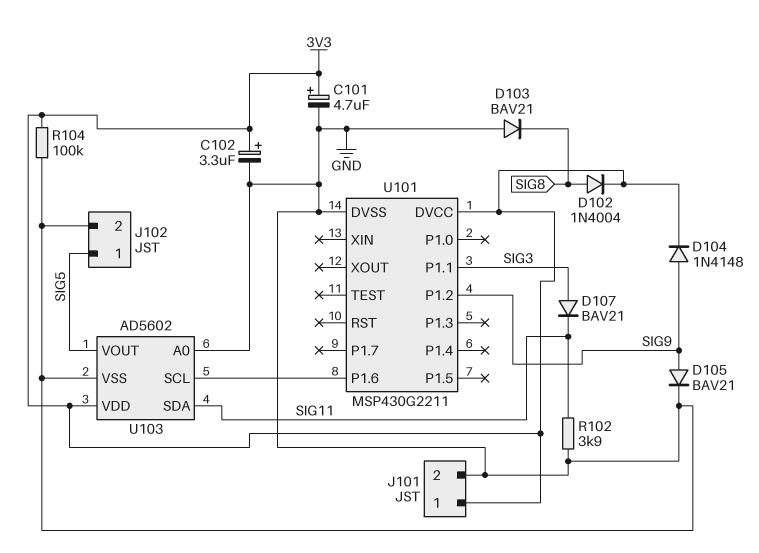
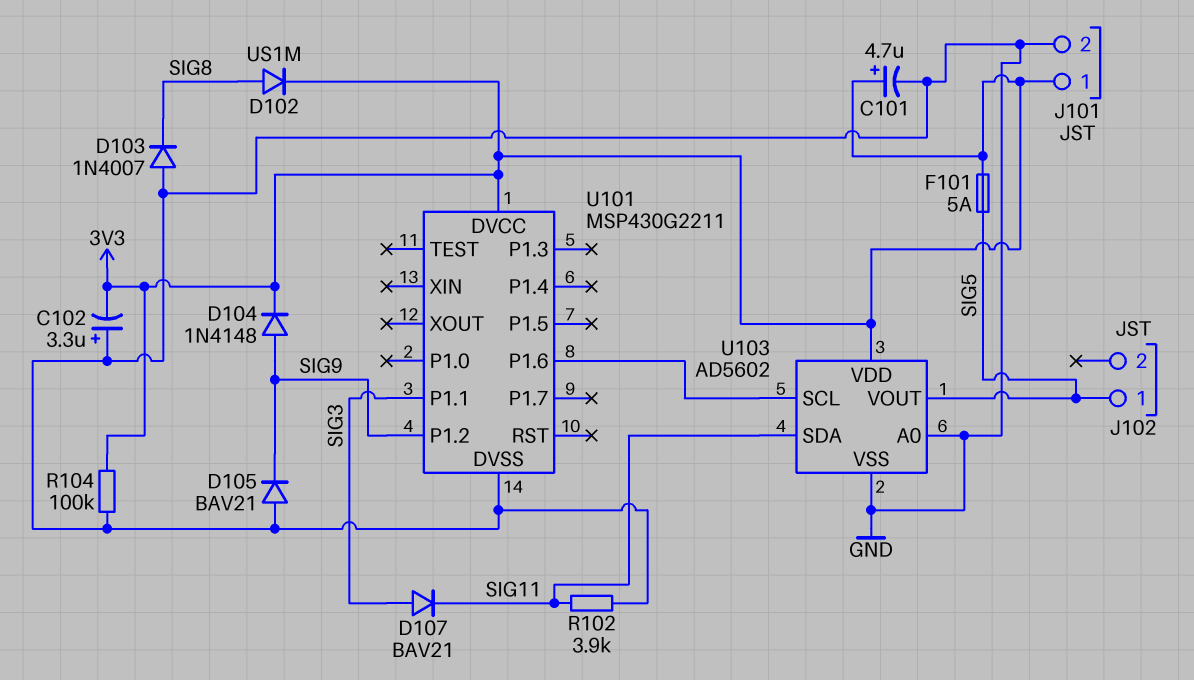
C102: 3.3uF (plus 3V3, minus GND) -> 3.3uF (plus GND, minus 3V3)
D102: diode 1N4004 (A SIG8, K 3V3) -> diode US1M (A SIG8, K 3V3)
D103: diode BAV21 (A GND, K SIG8) -> diode 1N4007 (A GND, K SIG8)
D105: diode BAV21 (A SIG9, K GND) -> diode BAV21 (A GND, K SIG9)
F101: none -> 5A (3V3, SIG5)
J102 pin 2: GND -> none

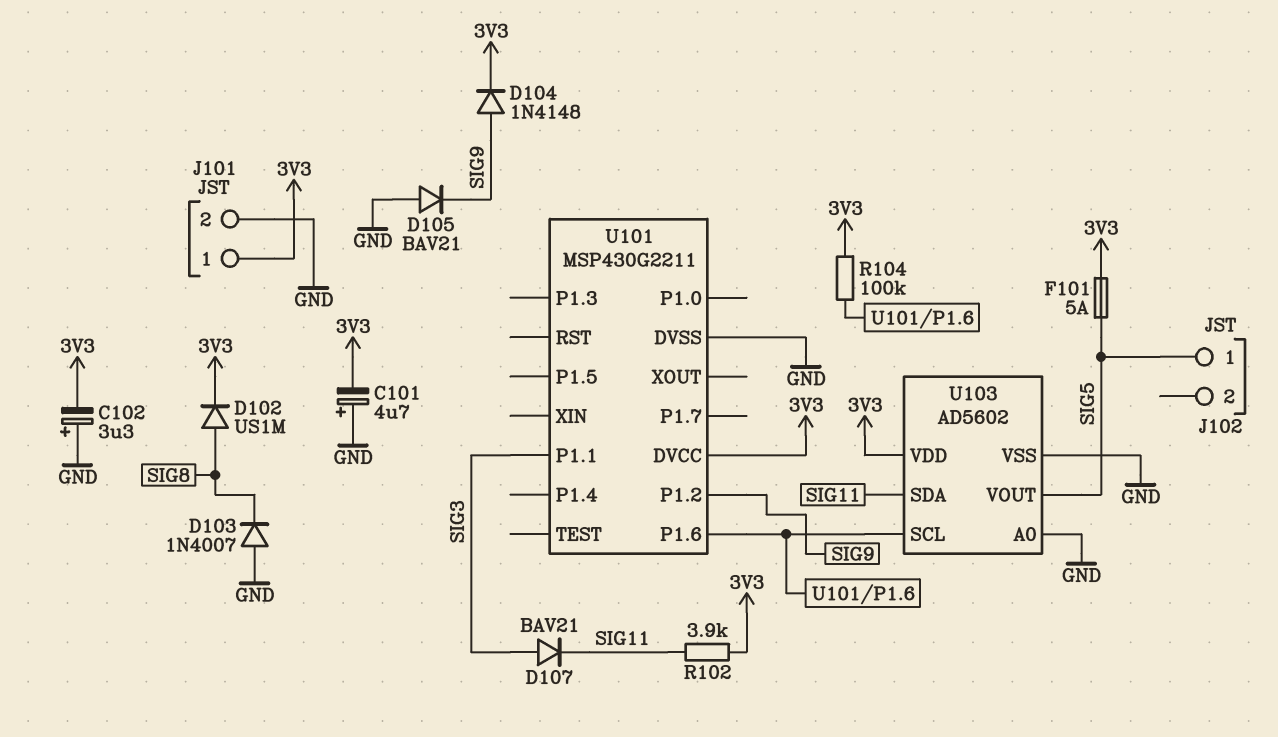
C101: 4.7uF (plus 3V3, minus GND) -> 4.7uF (plus GND, minus 3V3)
R102: 3.9k (GND, SIG11) -> 3.9k (3V3, SIG11)
R104: 100k (3V3, GND) -> 100k (3V3, U101/P1.6)

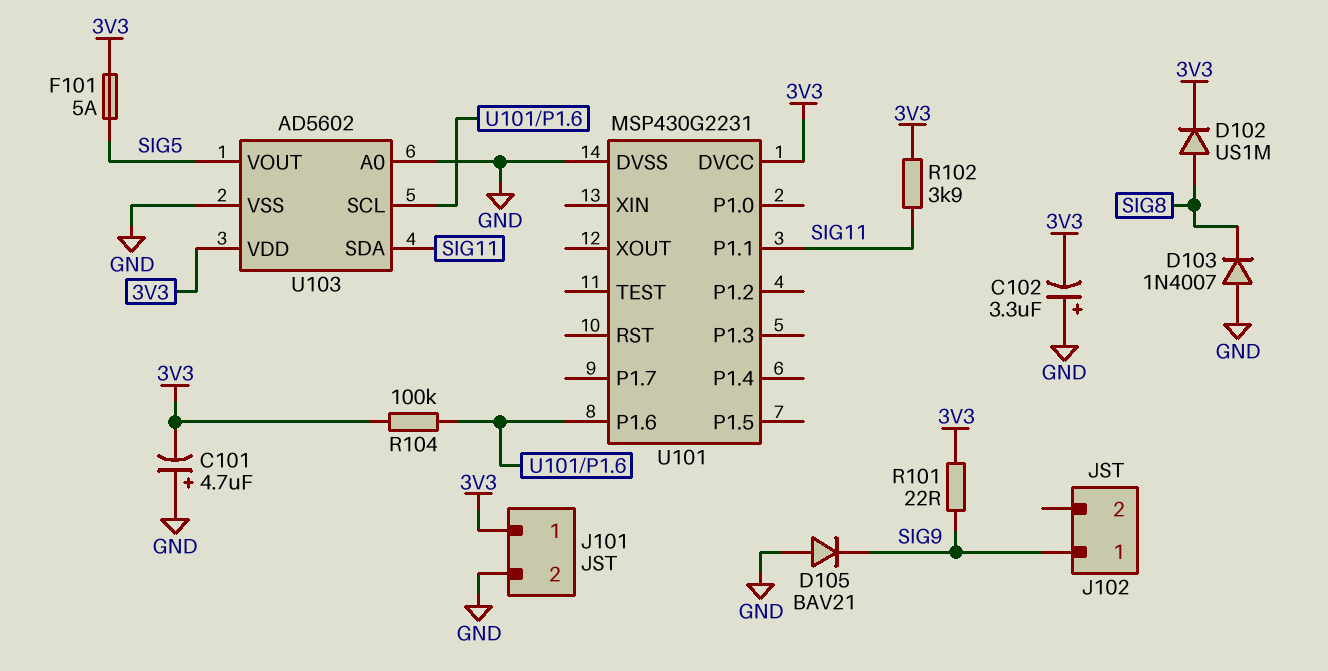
D104: diode 1N4148 (A SIG9, K 3V3) -> none
D107: diode BAV21 (A SIG3, K SIG11) -> none
J102 pin 1: SIG5 -> SIG9
R101: none -> 22 (3V3, SIG9)
U101: MSP430G2211 -> MSP430G2231
U101 pin P1.1: SIG3 -> SIG11
U101 pin P1.2: SIG9 -> none

